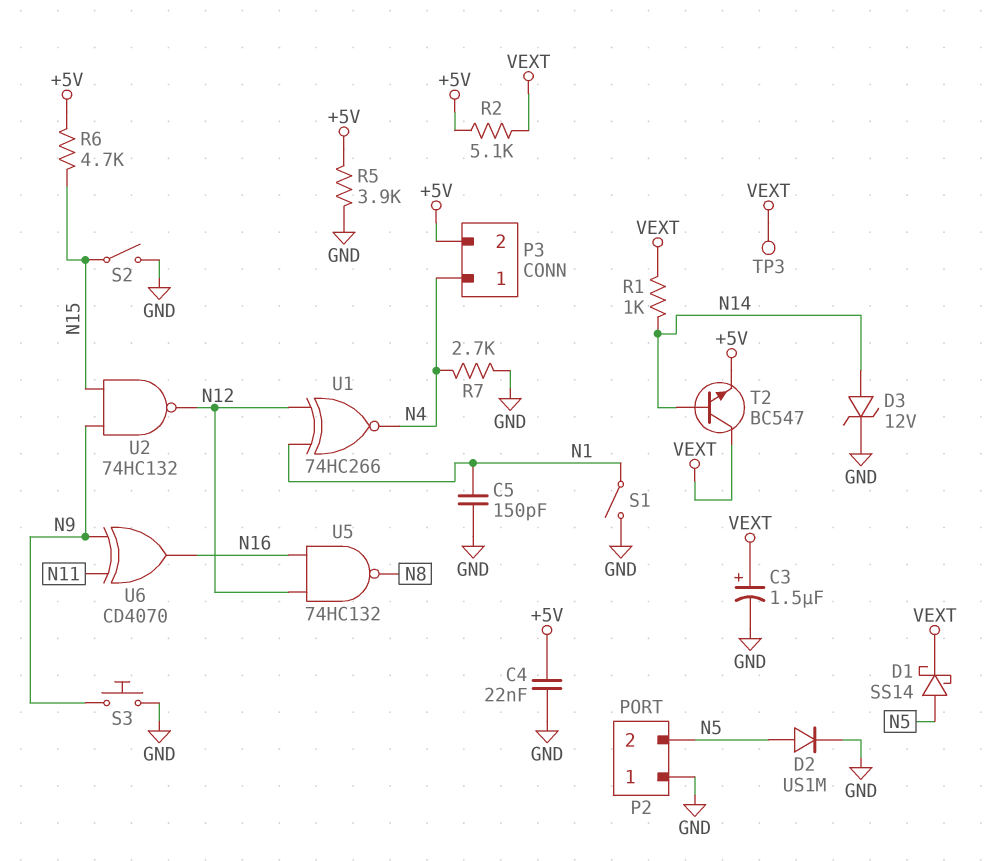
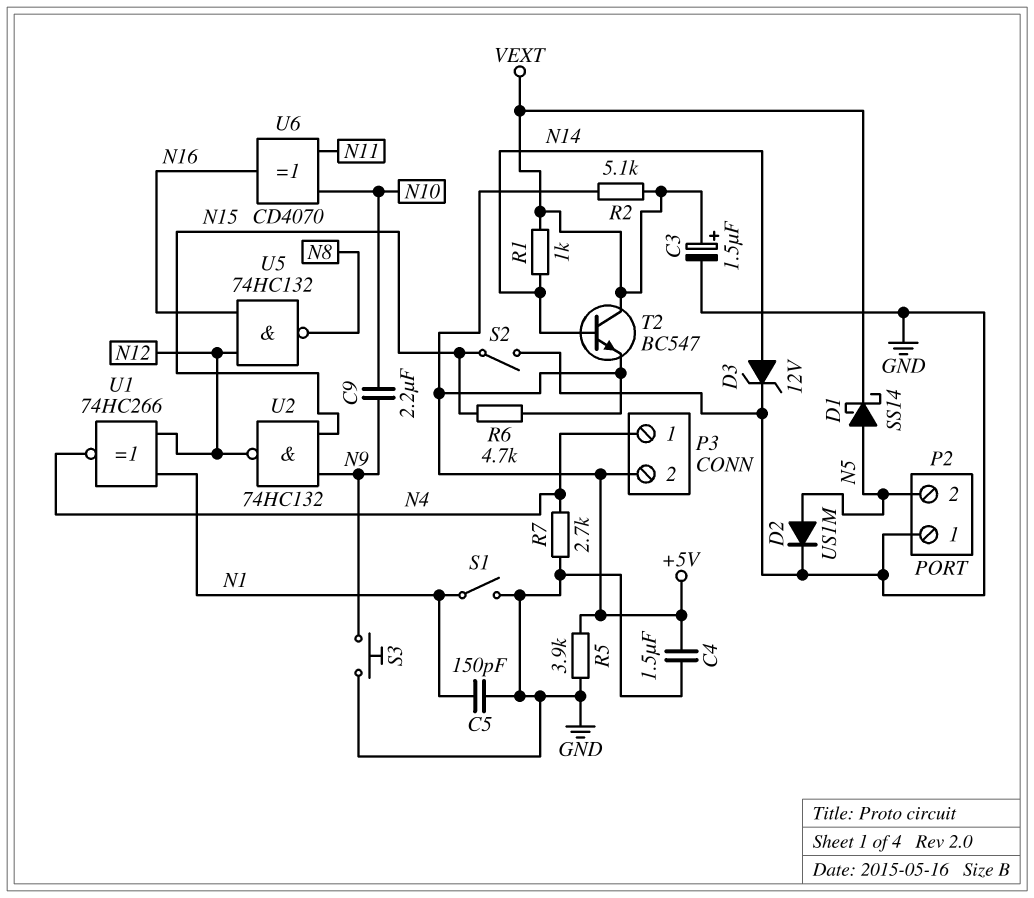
C4: 22nF (+5V, GND) -> 1.5uF (+5V, GND)
C9: none -> 2.2uF (N9, N10)
TP3: test point (VEXT) -> none
U6: XOR CD4070 (in N9, in N11, out N16) -> XOR CD4070 (in N10, in N11, out N16)

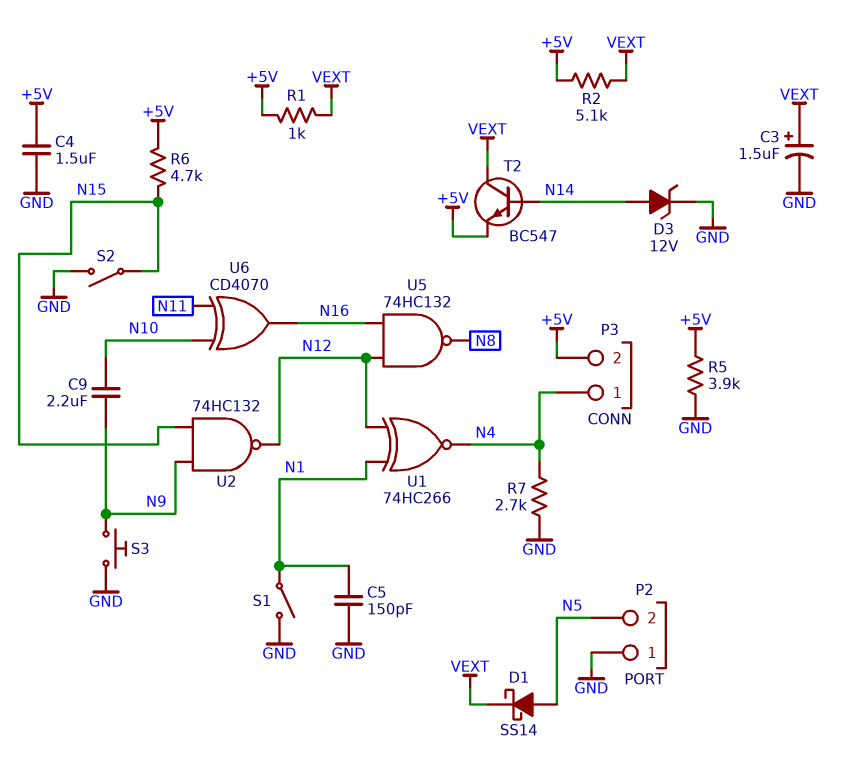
D2: diode US1M (A N5, K GND) -> none
R1: 1k (N14, VEXT) -> 1k (+5V, VEXT)

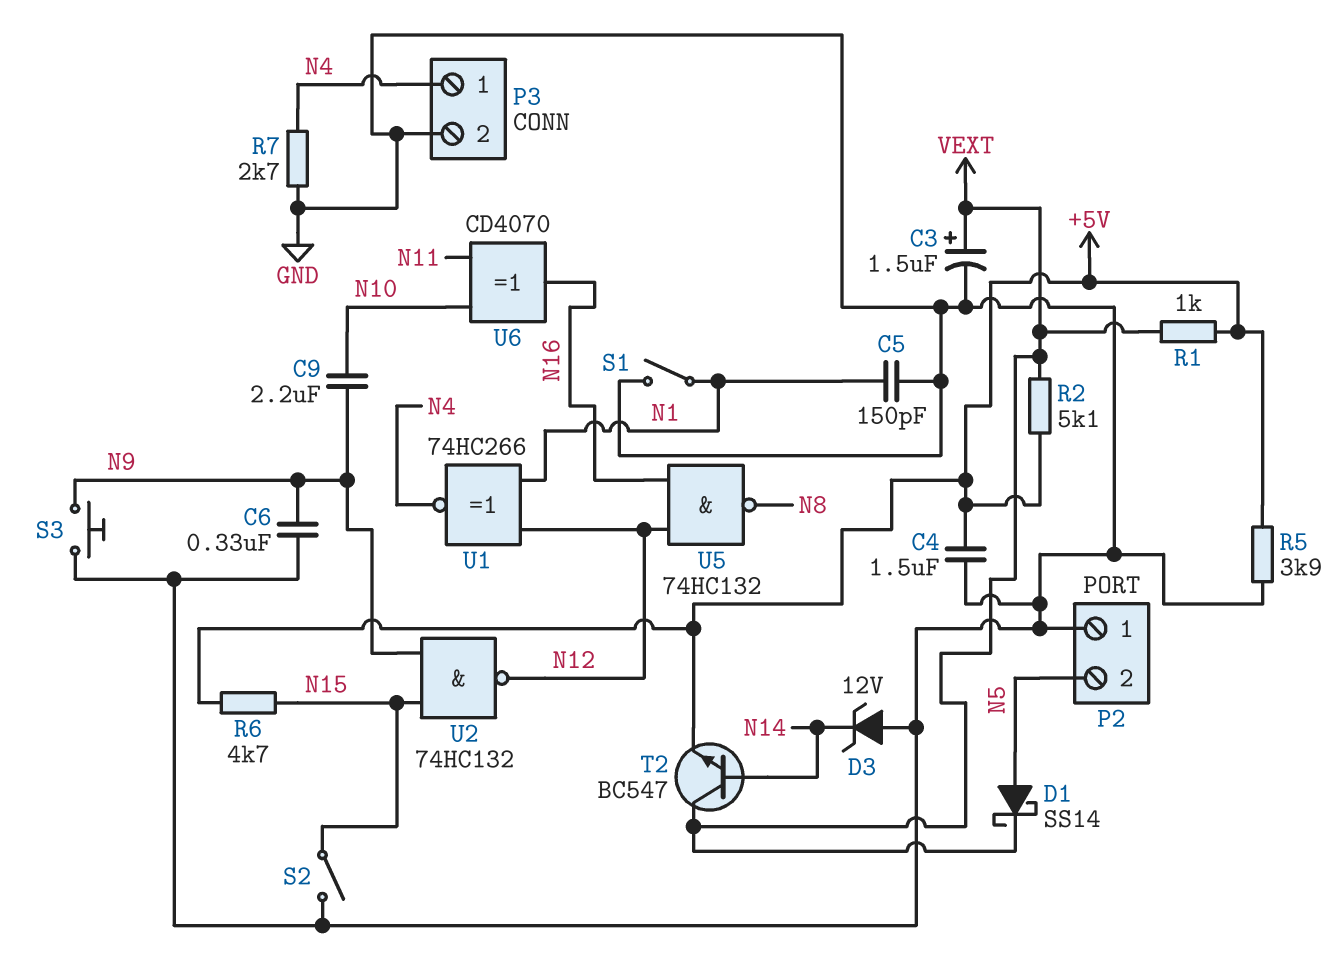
C6: none -> 330nF (GND, N9)
D3: zener 12V (A N14, K GND) -> zener 12V (A GND, K N14)
P3 pin 2: +5V -> GND

